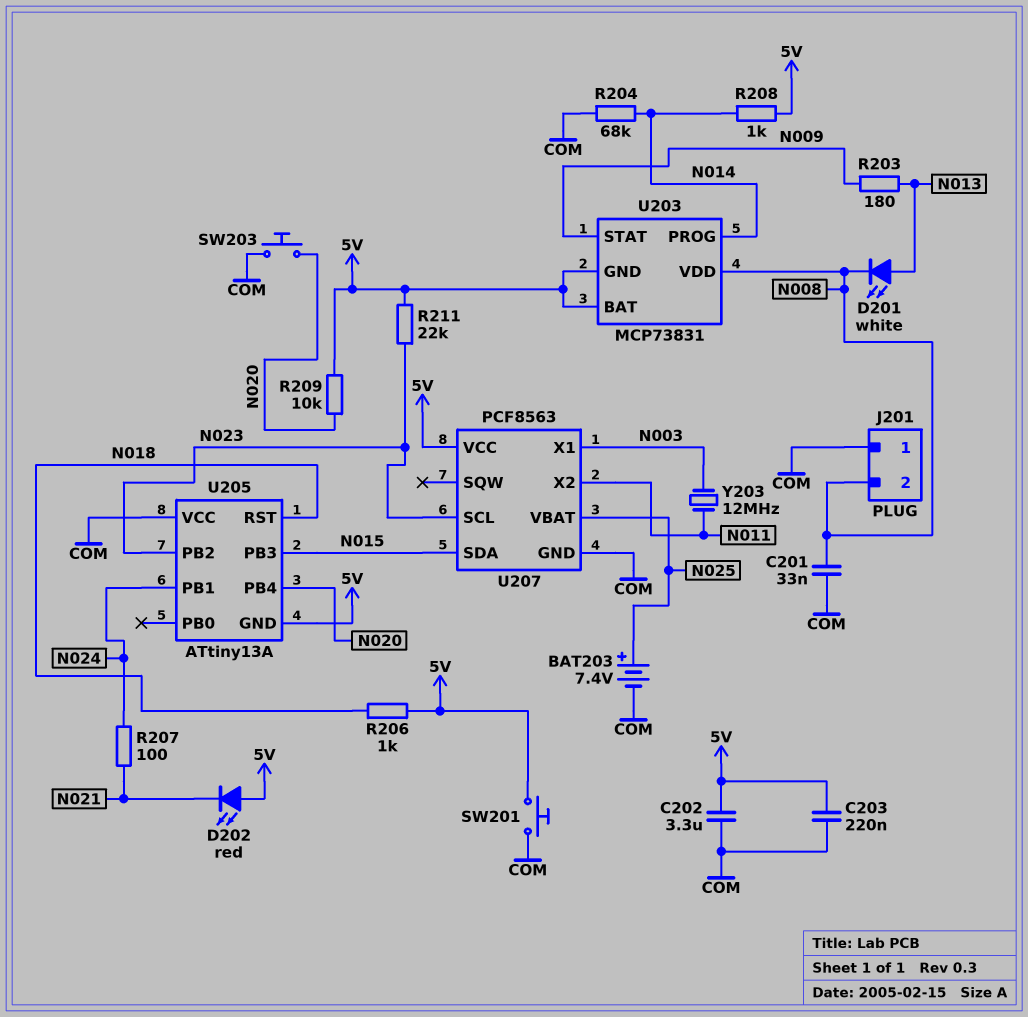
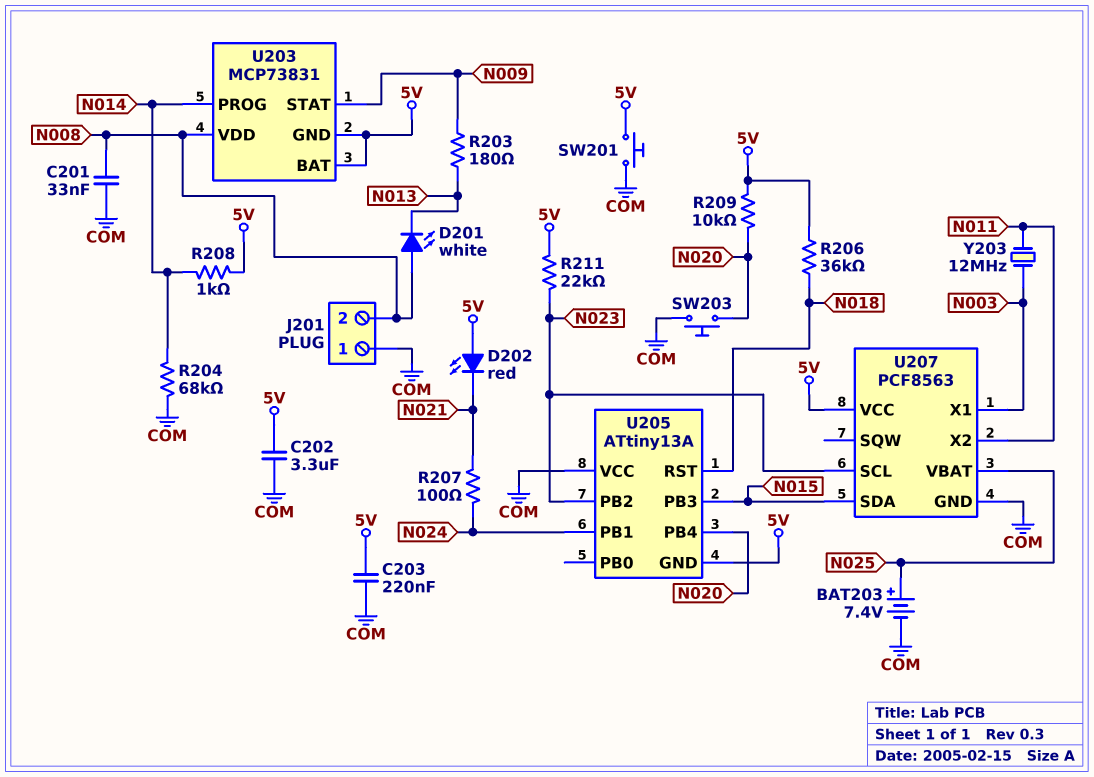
D201: LED white (A N013, K N008) -> LED white (A N008, K N013)
R206: 1k (5V, N018) -> 36k (5V, N018)

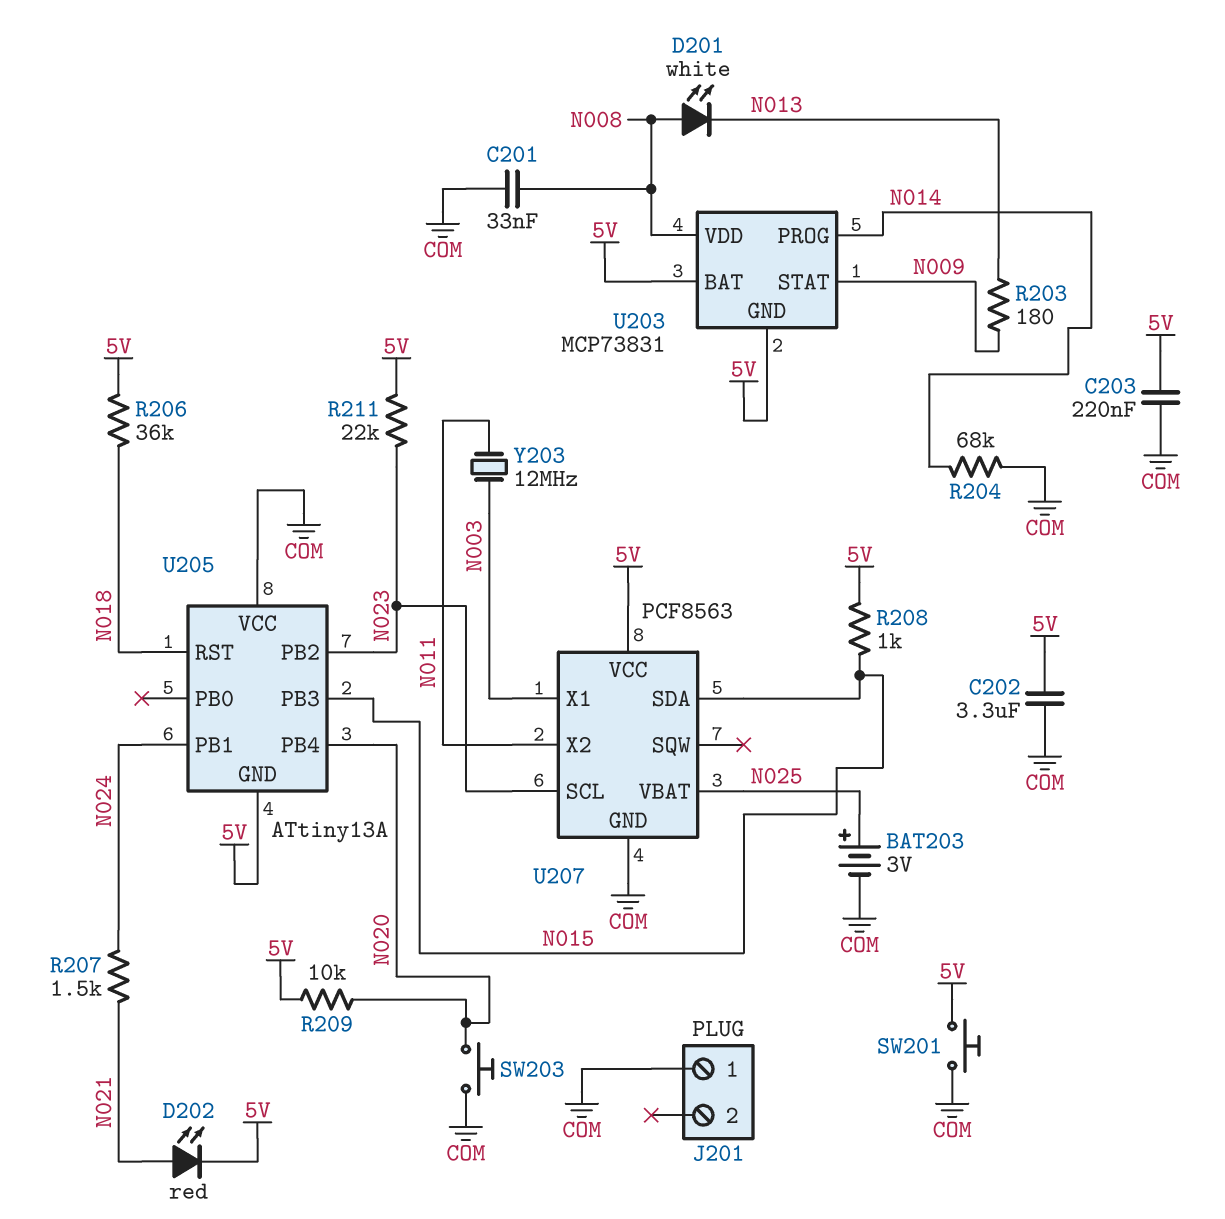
BAT203: 7.4V (plus N025, minus COM) -> 3V (plus N025, minus COM)
D202: LED red (A 5V, K N021) -> LED red (A N021, K 5V)
J201 pin 2: N008 -> none
R207: 100 (N021, N024) -> 1.5k (N021, N024)
R208: 1k (5V, N014) -> 1k (5V, N015)

